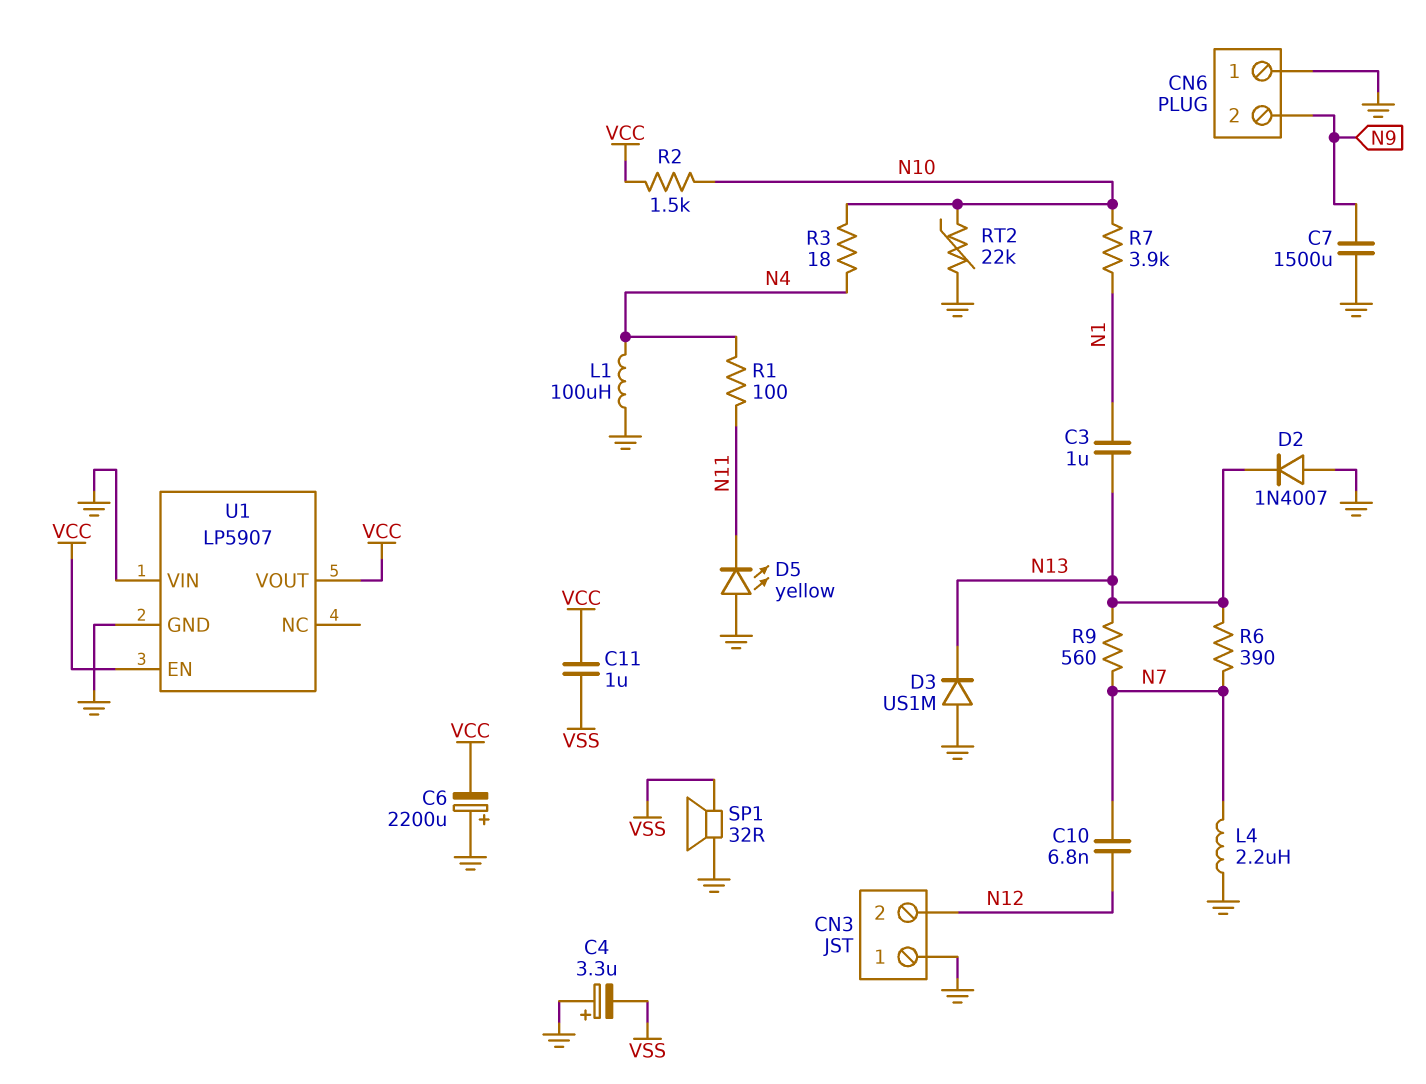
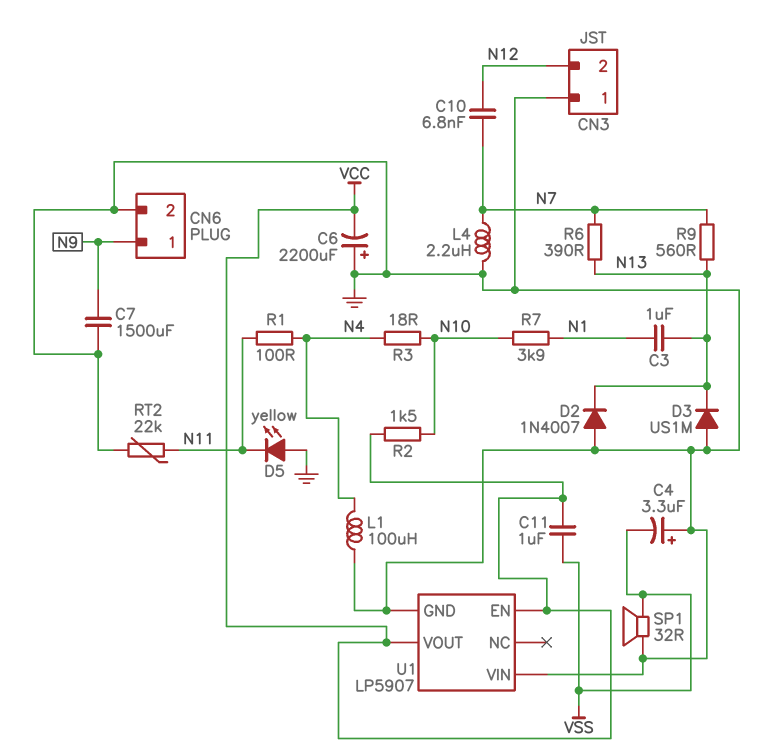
CN6 pin 1: GND -> N9
CN6 pin 2: N9 -> GND
RT2: 22k (GND, N10) -> 22k (GND, N11)

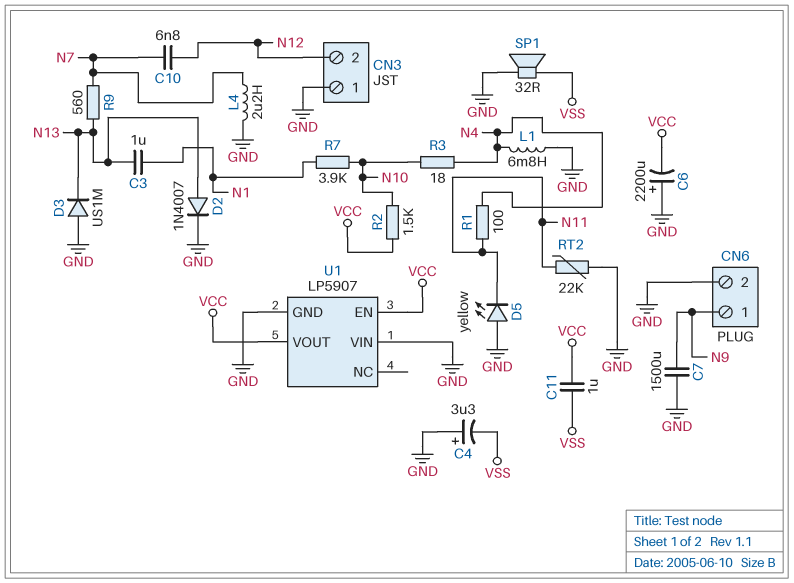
D2: diode 1N4007 (A GND, K N13) -> diode 1N4007 (A N13, K GND)
L1: 100uH (GND, N4) -> 6.8mH (GND, N4)
R6: 390 (N7, N13) -> none

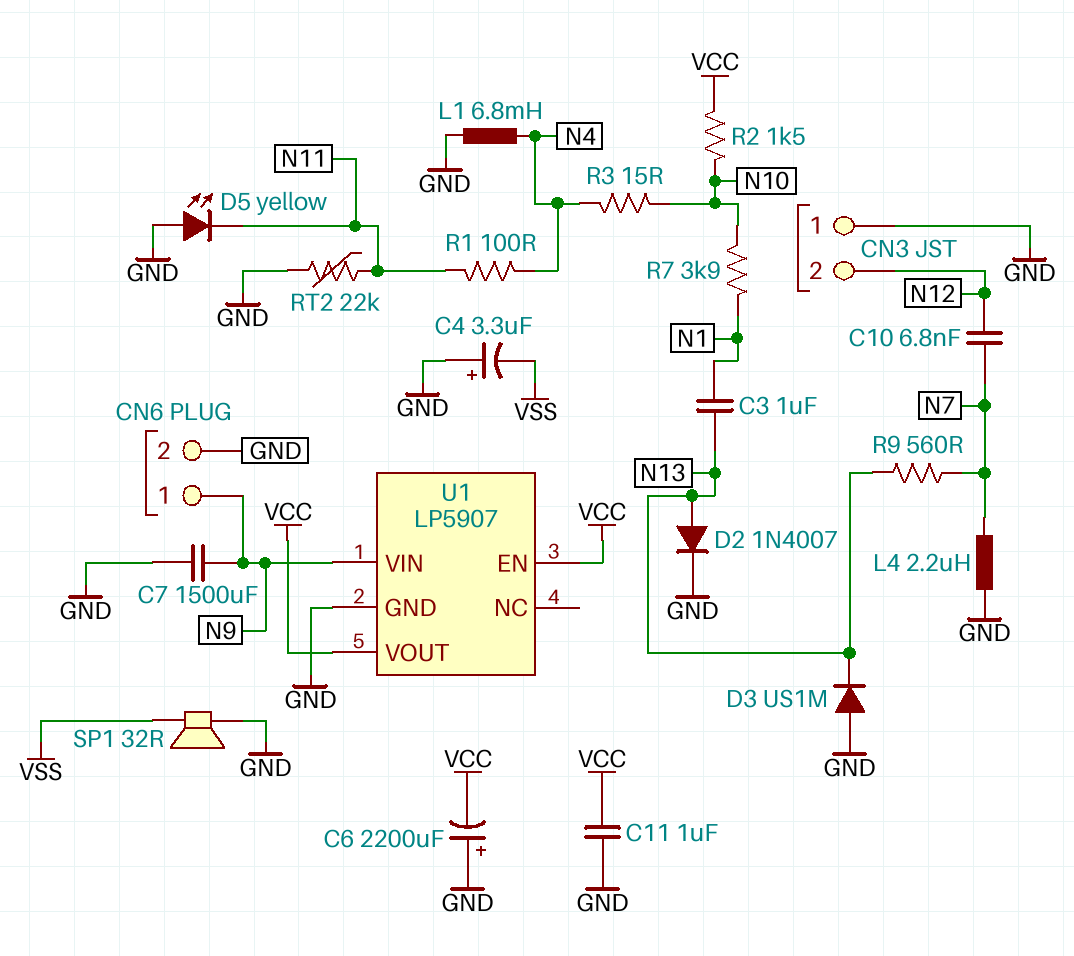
C11: 1uF (VCC, VSS) -> 1uF (GND, VCC)
R3: 18 (N4, N10) -> 15 (N4, N10)
U1 pin VIN: GND -> N9

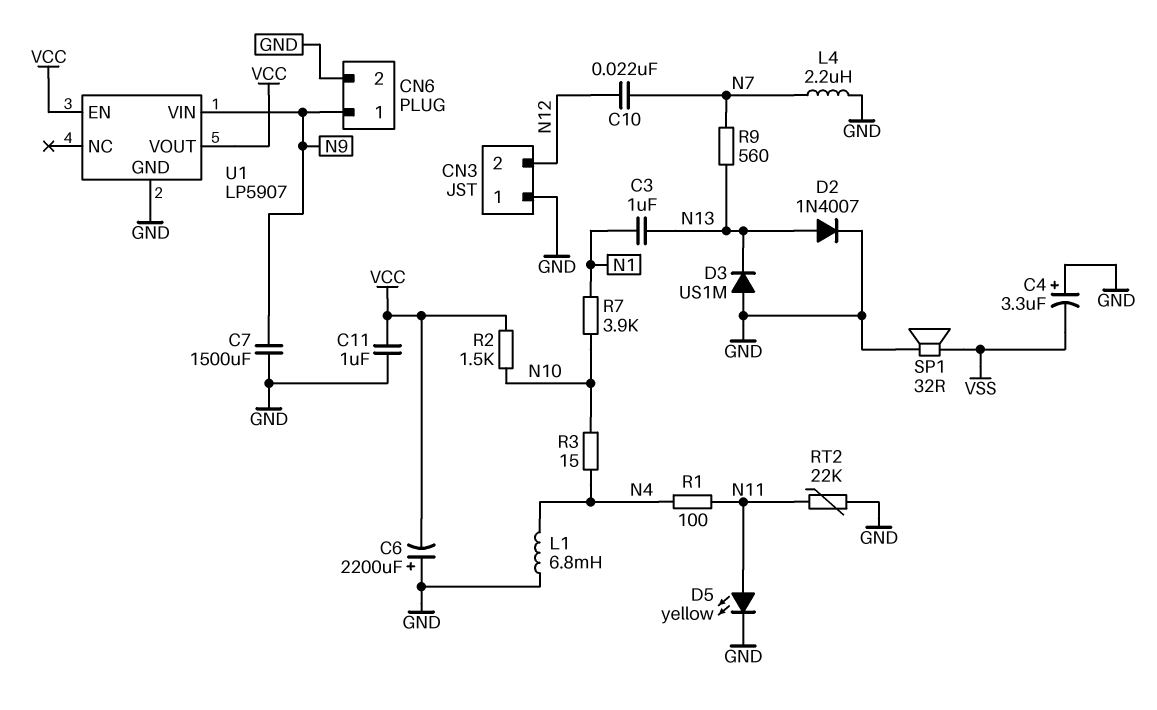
C10: 6.8nF (N7, N12) -> 22nF (N7, N12)
D5: LED yellow (A GND, K N11) -> LED yellow (A N11, K GND)

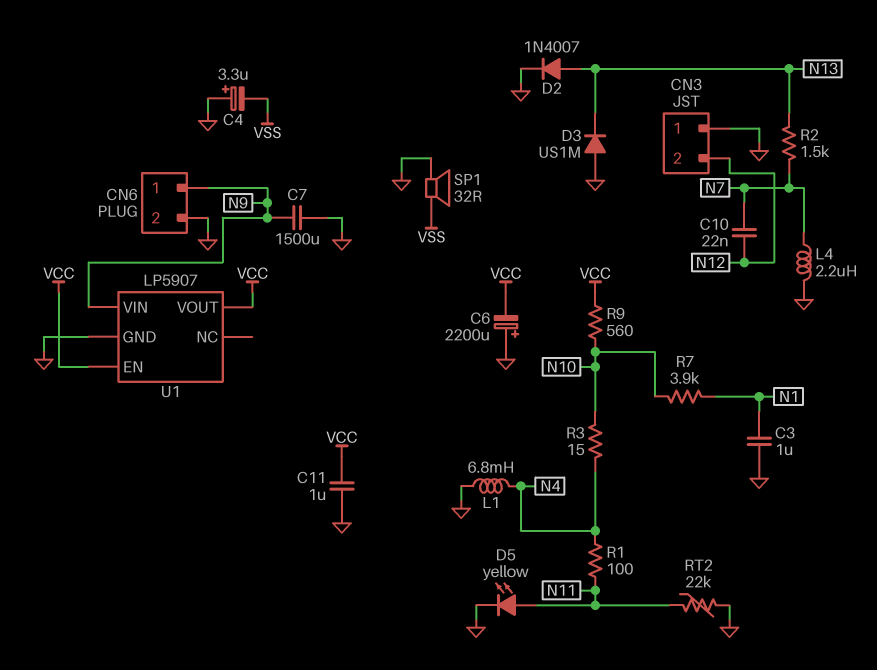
C3: 1uF (N1, N13) -> 1uF (GND, N1)
R2: 1.5k (N10, VCC) -> 1.5k (N7, N13)
R9: 560 (N7, N13) -> 560 (N10, VCC)

